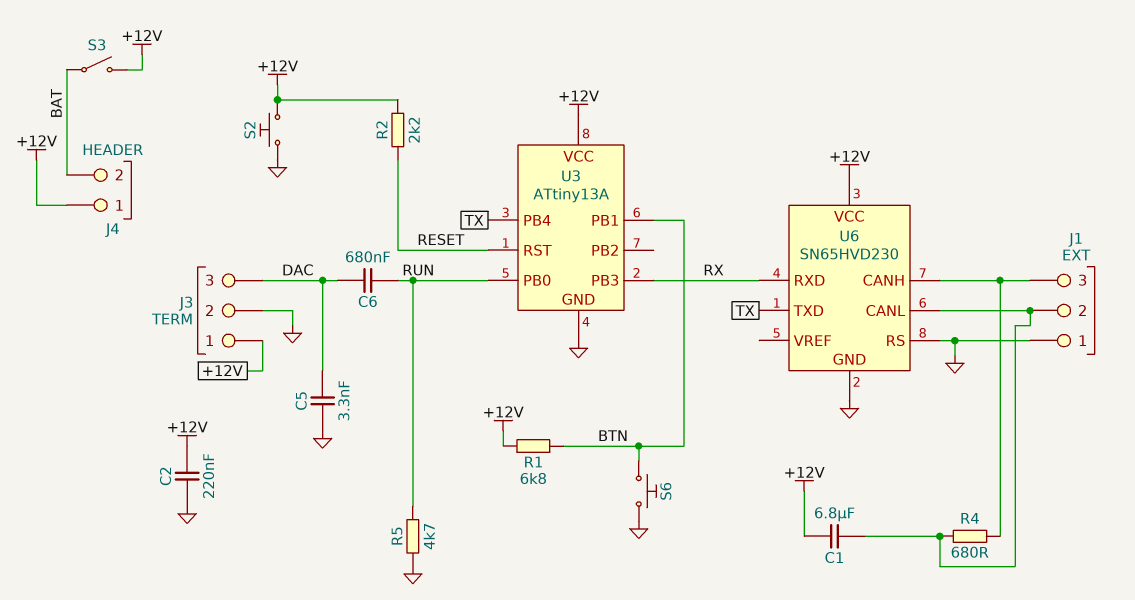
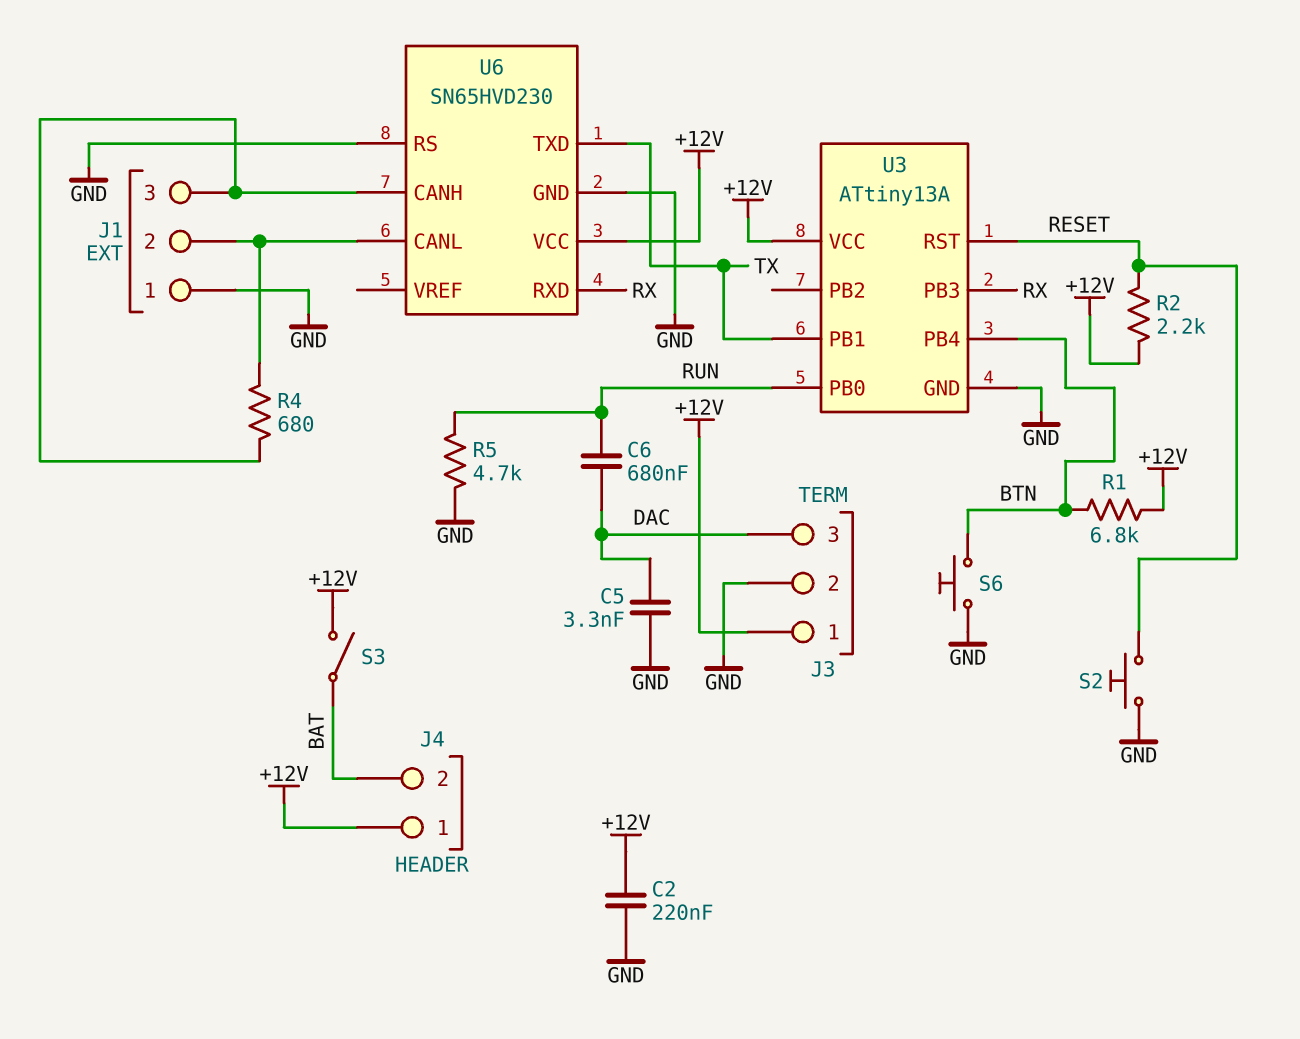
C1: 6.8uF (+12V, J1/2) -> none
S2: button (+12V, GND) -> button (GND, RESET)
U3 pin PB1: BTN -> TX
U3 pin PB4: TX -> BTN

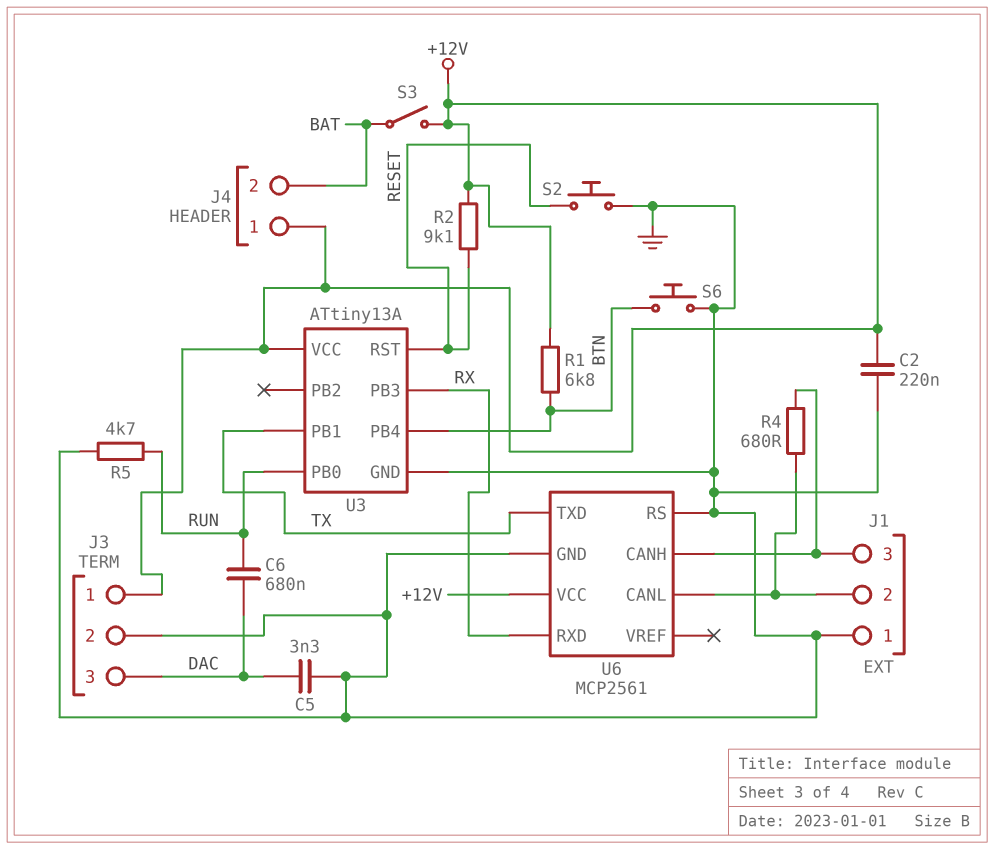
R2: 2.2k (+12V, RESET) -> 9.1k (+12V, RESET)
U6: SN65HVD230 -> MCP2561

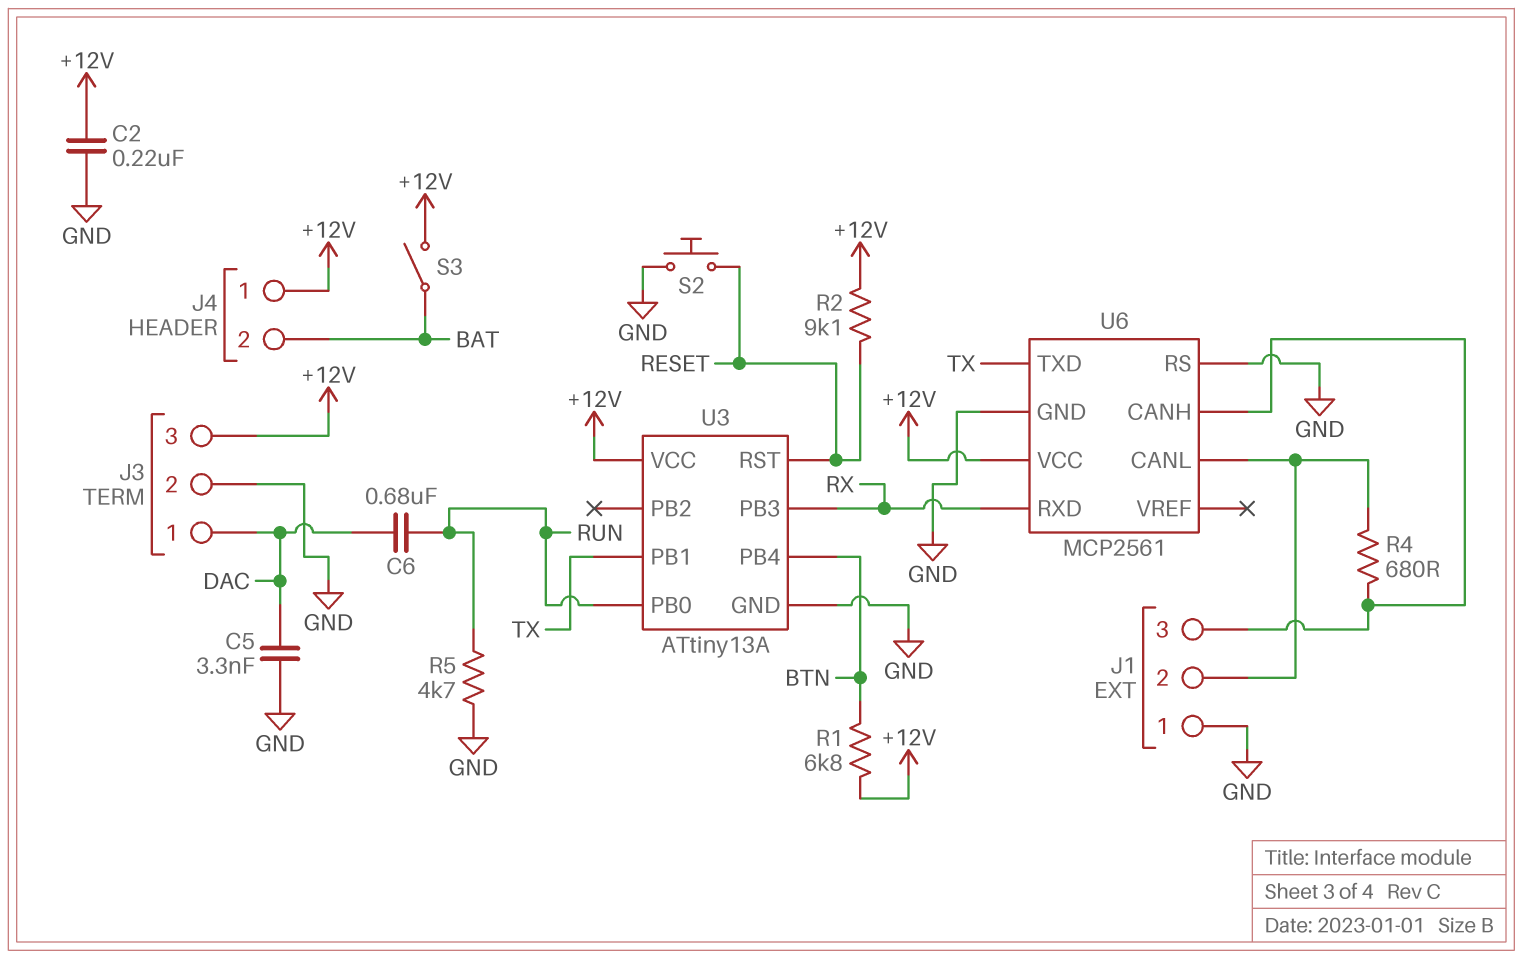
J3 pin 1: +12V -> DAC
J3 pin 3: DAC -> +12V
S6: button (BTN, GND) -> none

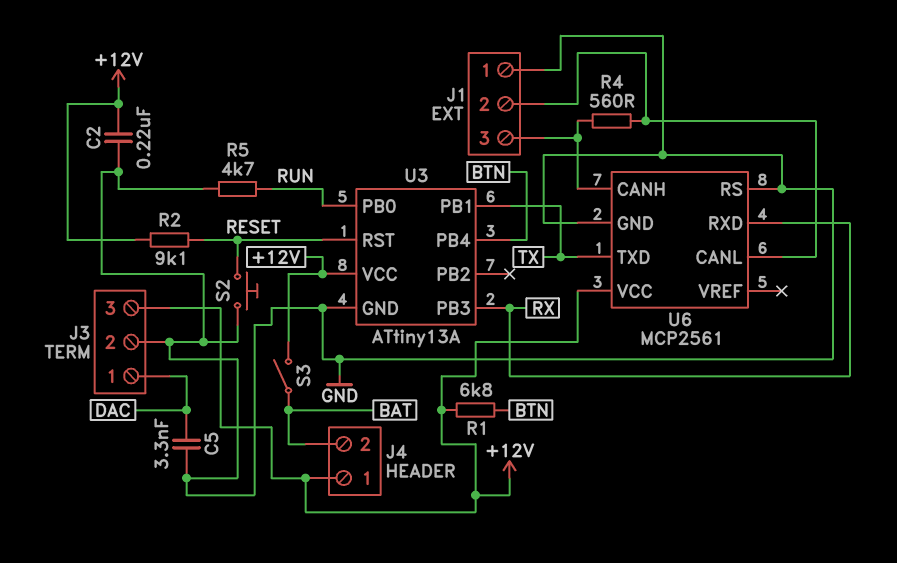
C6: 680nF (DAC, RUN) -> none
R4: 680 (J1/2, J1/3) -> 560 (J1/2, J1/3)

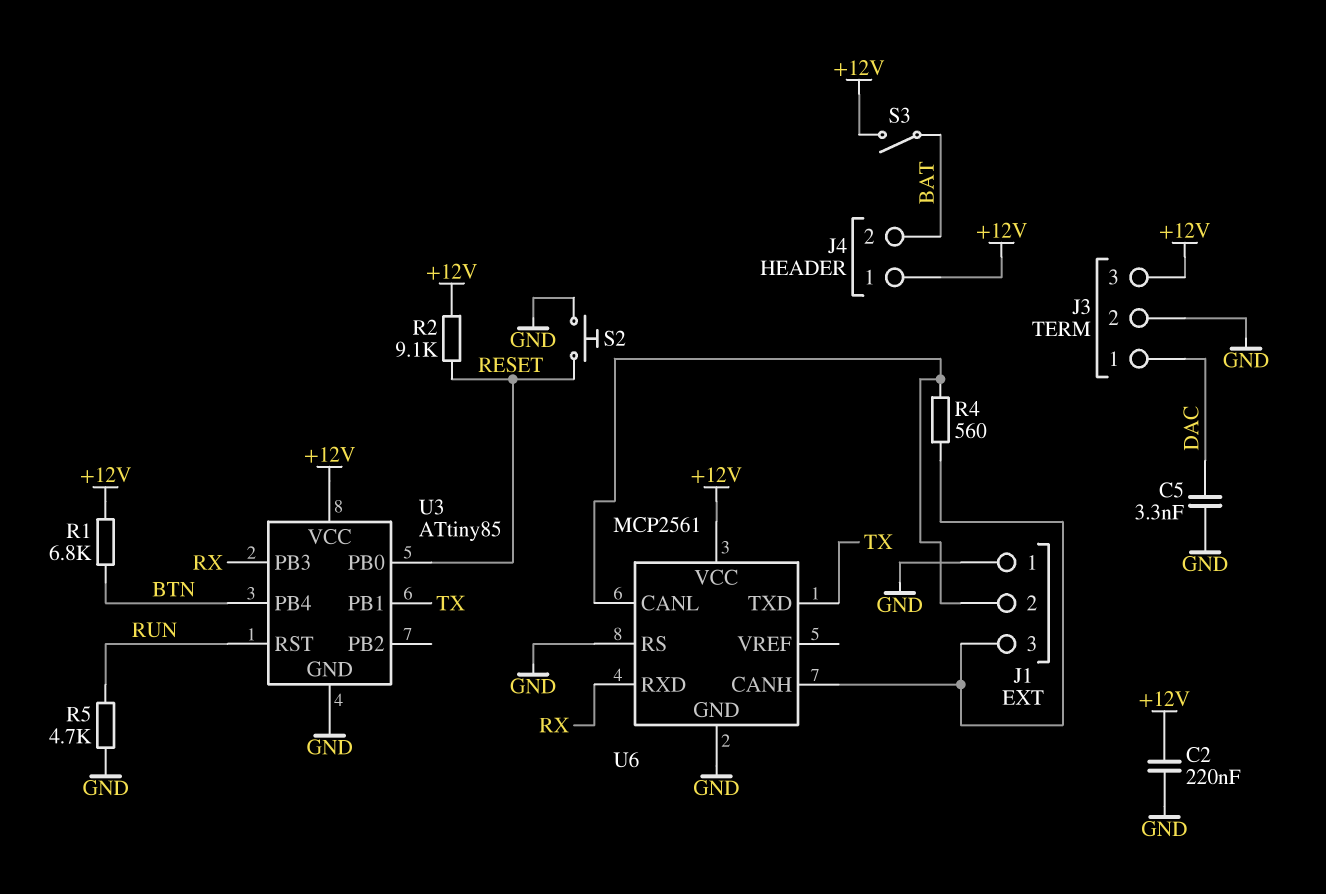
U3: ATtiny13A -> ATtiny85
U3 pin PB0: RUN -> RESET
U3 pin RST: RESET -> RUN

